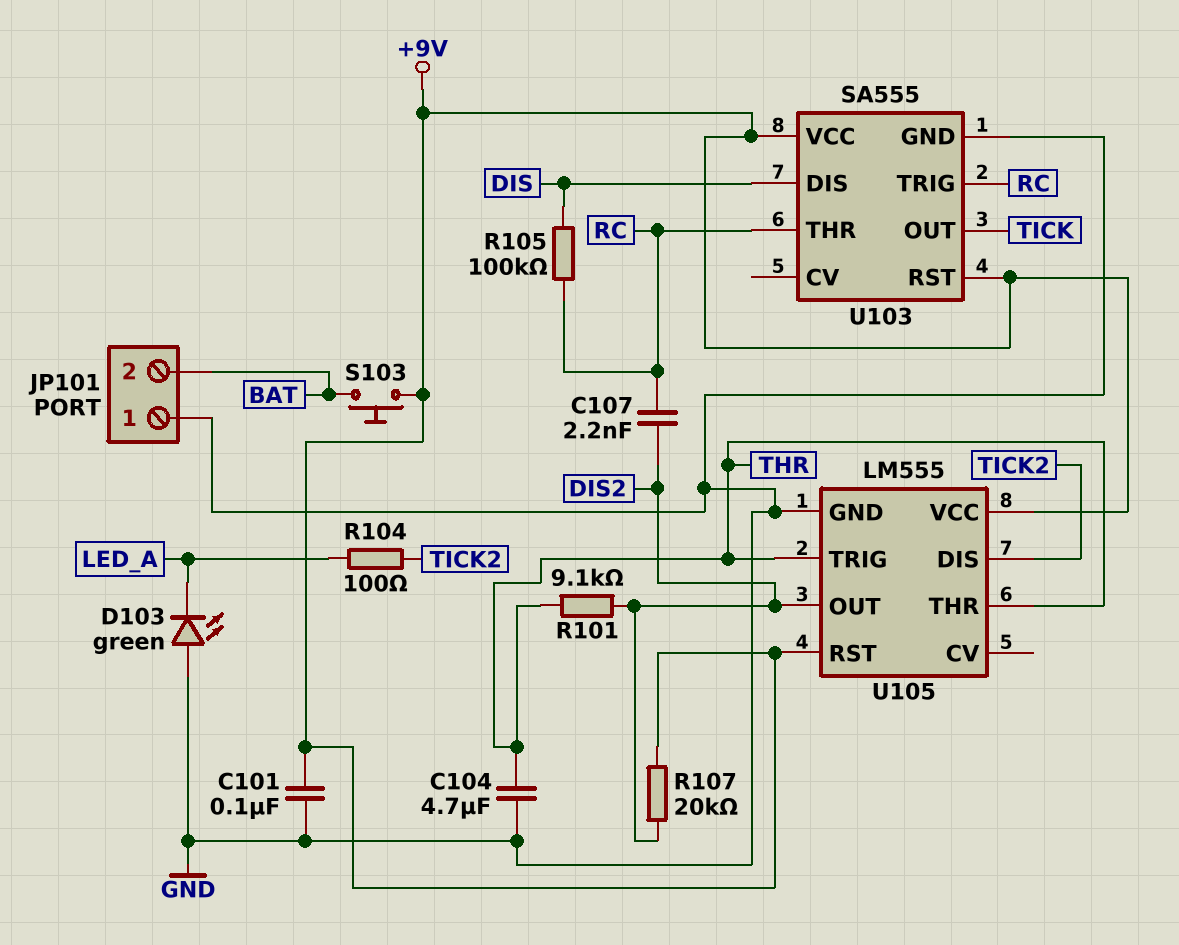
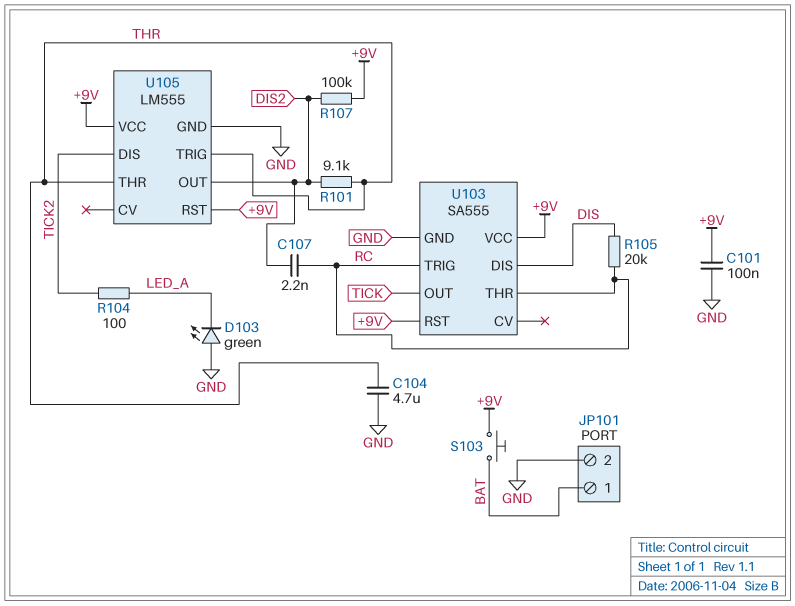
JP101 pin 1: GND -> BAT
JP101 pin 2: BAT -> GND
R105: 100k (DIS, RC) -> 20k (DIS, RC)
R107: 20k (+9V, DIS2) -> 100k (+9V, DIS2)

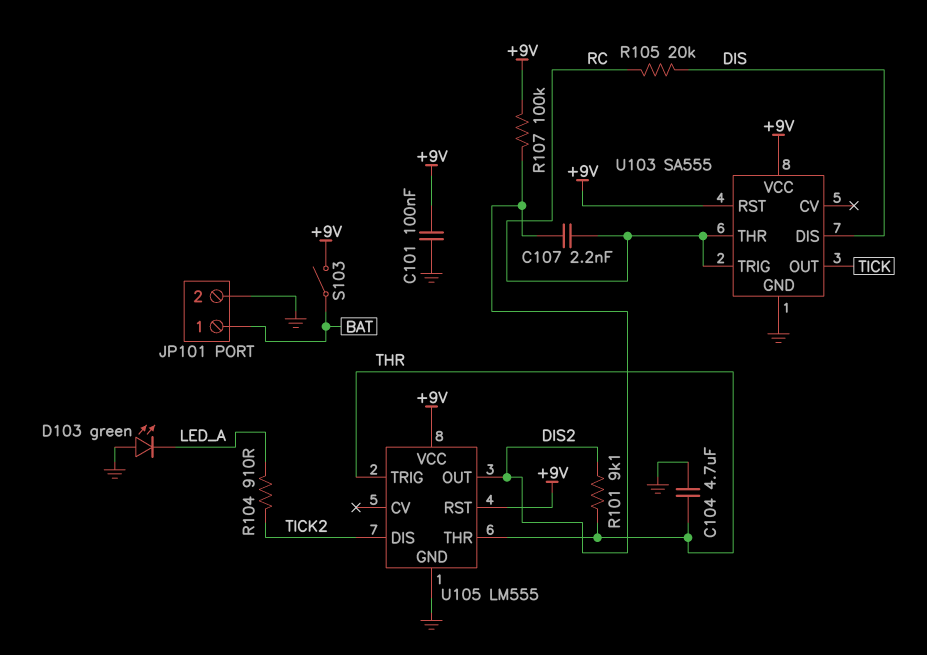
R104: 100 (LED_A, TICK2) -> 910 (LED_A, TICK2)
S103: button (+9V, BAT) -> switch (+9V, BAT)

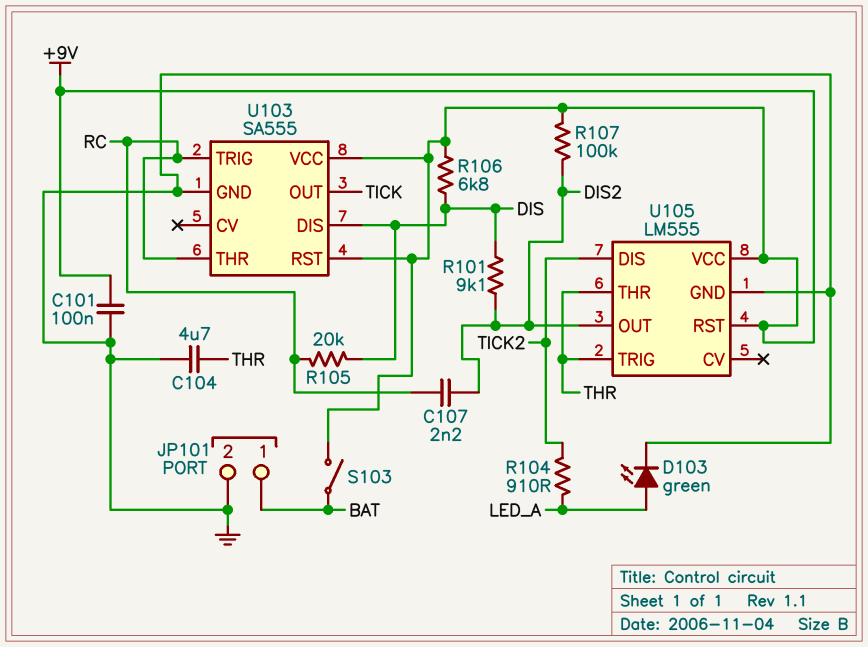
D103: LED green (A GND, K LED_A) -> LED green (A LED_A, K GND)
R101: 9.1k (DIS2, THR) -> 9.1k (DIS, DIS2)
R106: none -> 6.8k (+9V, DIS)

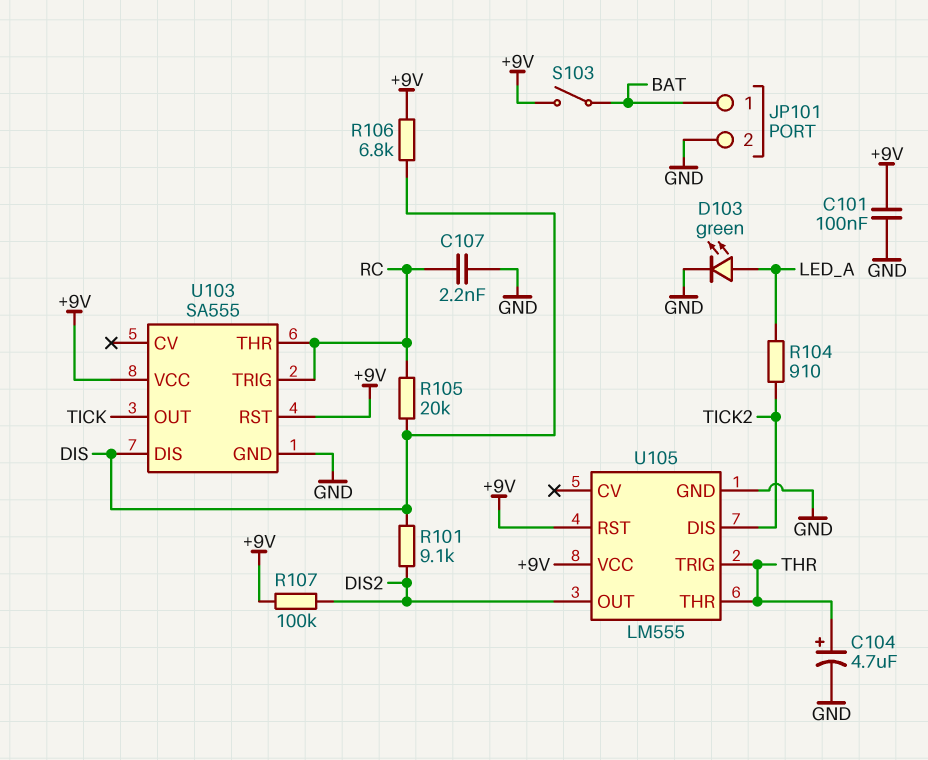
C104: 4.7uF (GND, THR) -> 4.7uF (plus THR, minus GND)
C107: 2.2nF (DIS2, RC) -> 2.2nF (GND, RC)

